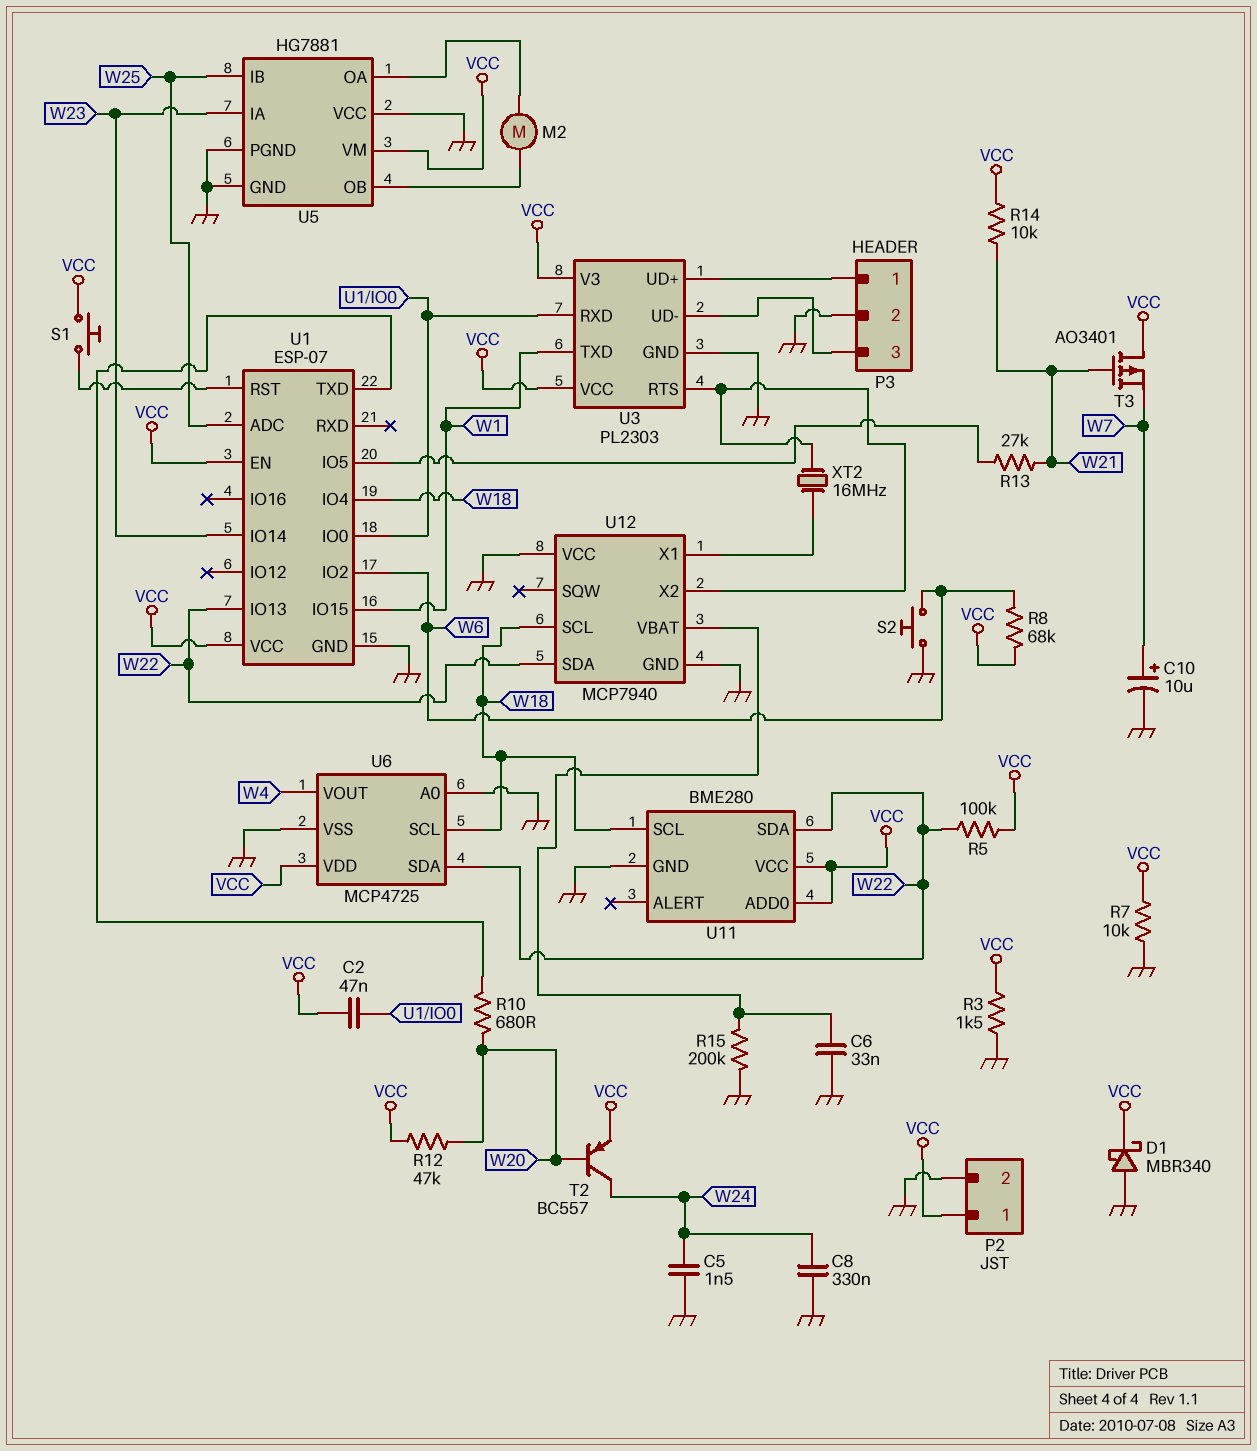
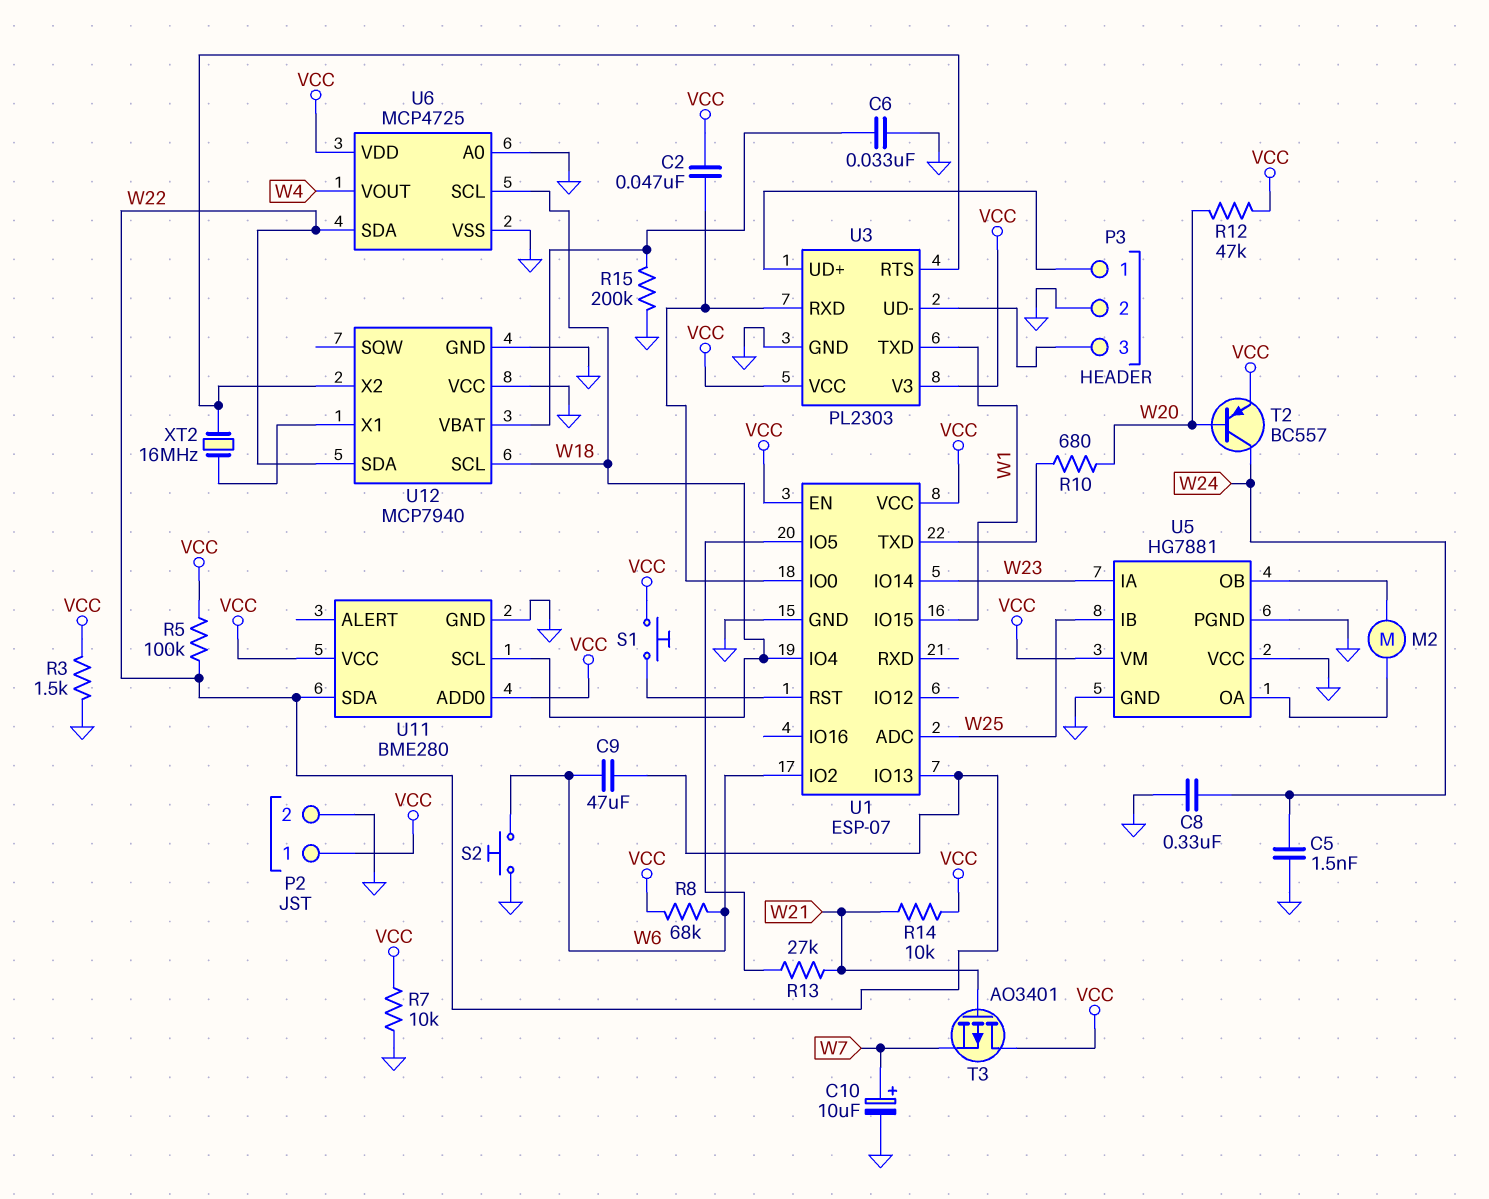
C9: none -> 47uF (W6, W22)
D1: schottky MBR340 (A GND, K VCC) -> none

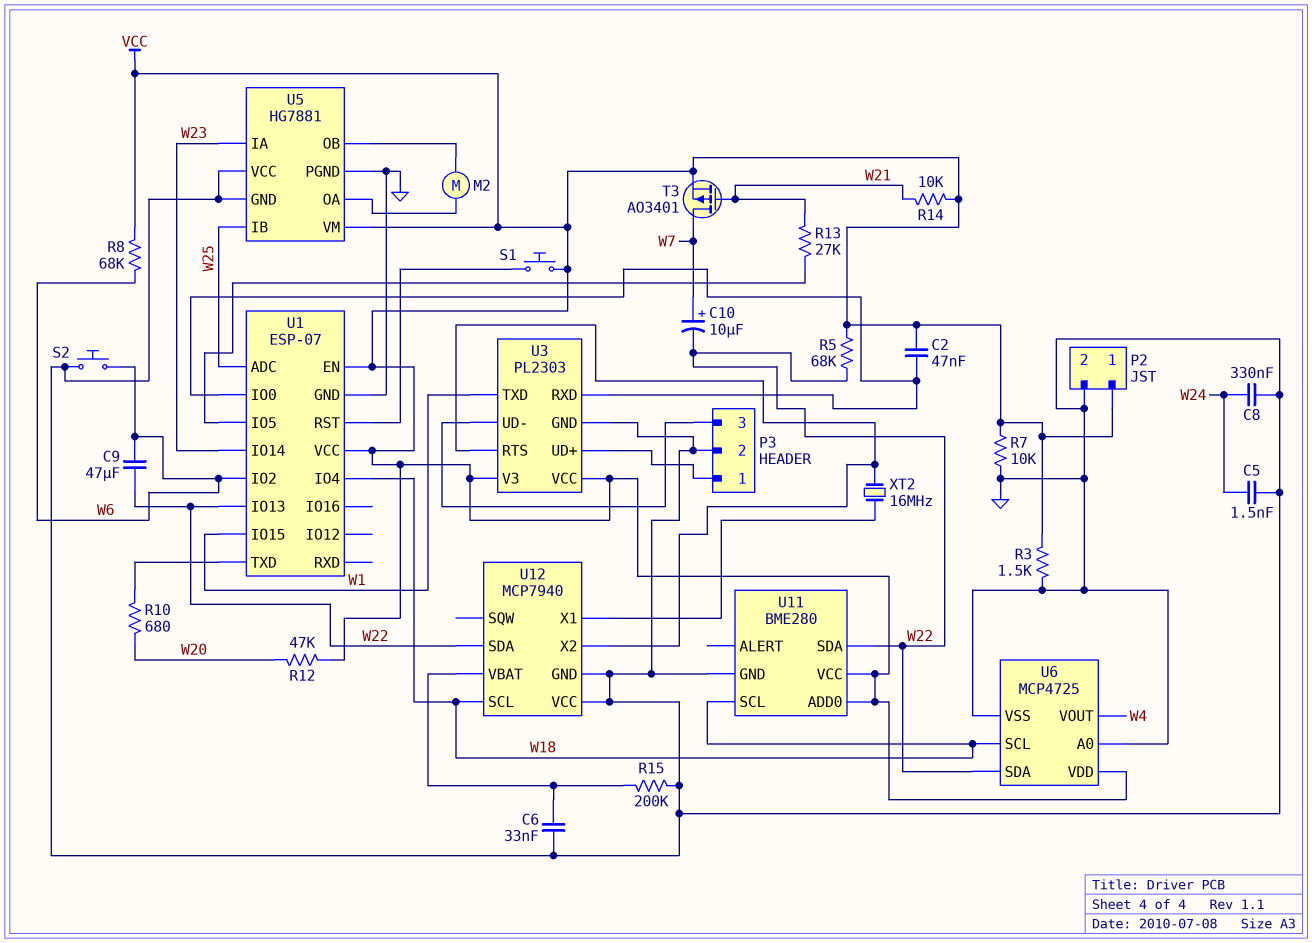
C10: 10uF (plus W7, minus GND) -> 10uF (plus W7, minus W22)
R5: 100k (VCC, W22) -> 68k (VCC, W22)
T2: PNP BC557 (B W20, C W24, E VCC) -> none
T3: PMOS AO3401 (G W21, D VCC, S W7) -> PMOS AO3401 (G W21, D W7, S VCC)

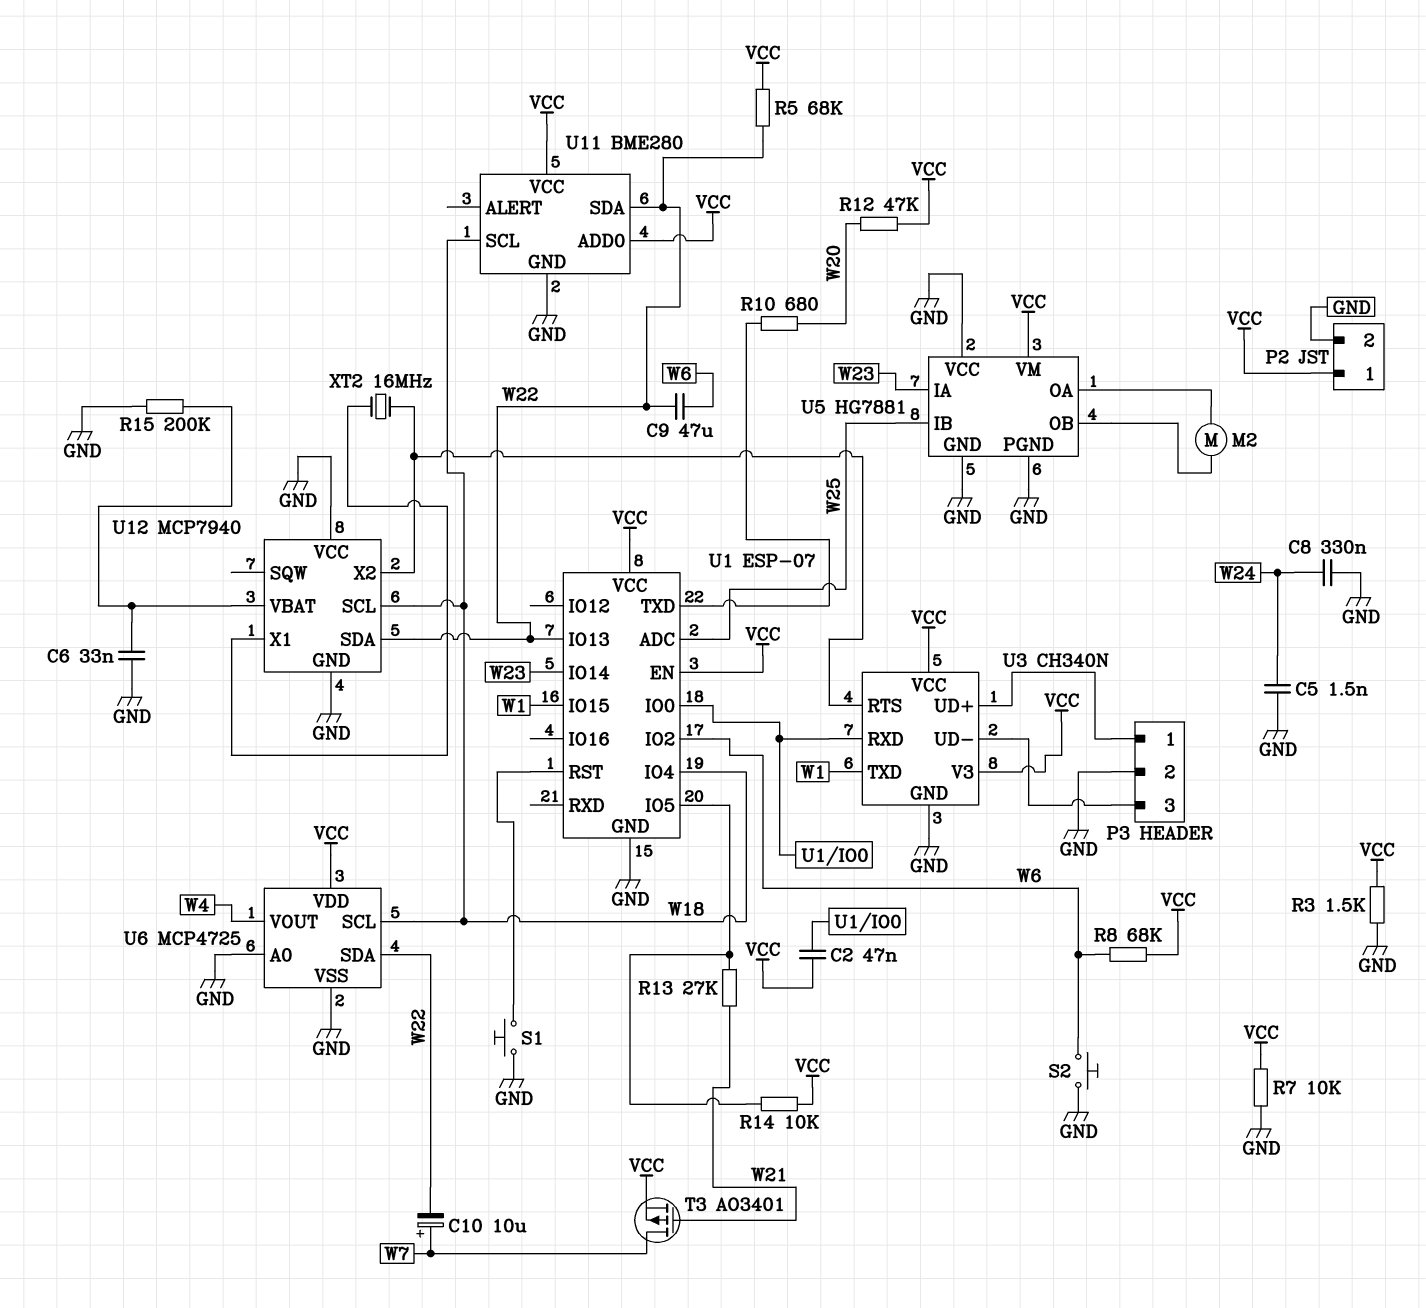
R14: 10k (VCC, W21) -> 10k (U1/IO5, VCC)
S1: button (U1/RST, VCC) -> button (GND, U1/RST)
U3: PL2303 -> CH340N

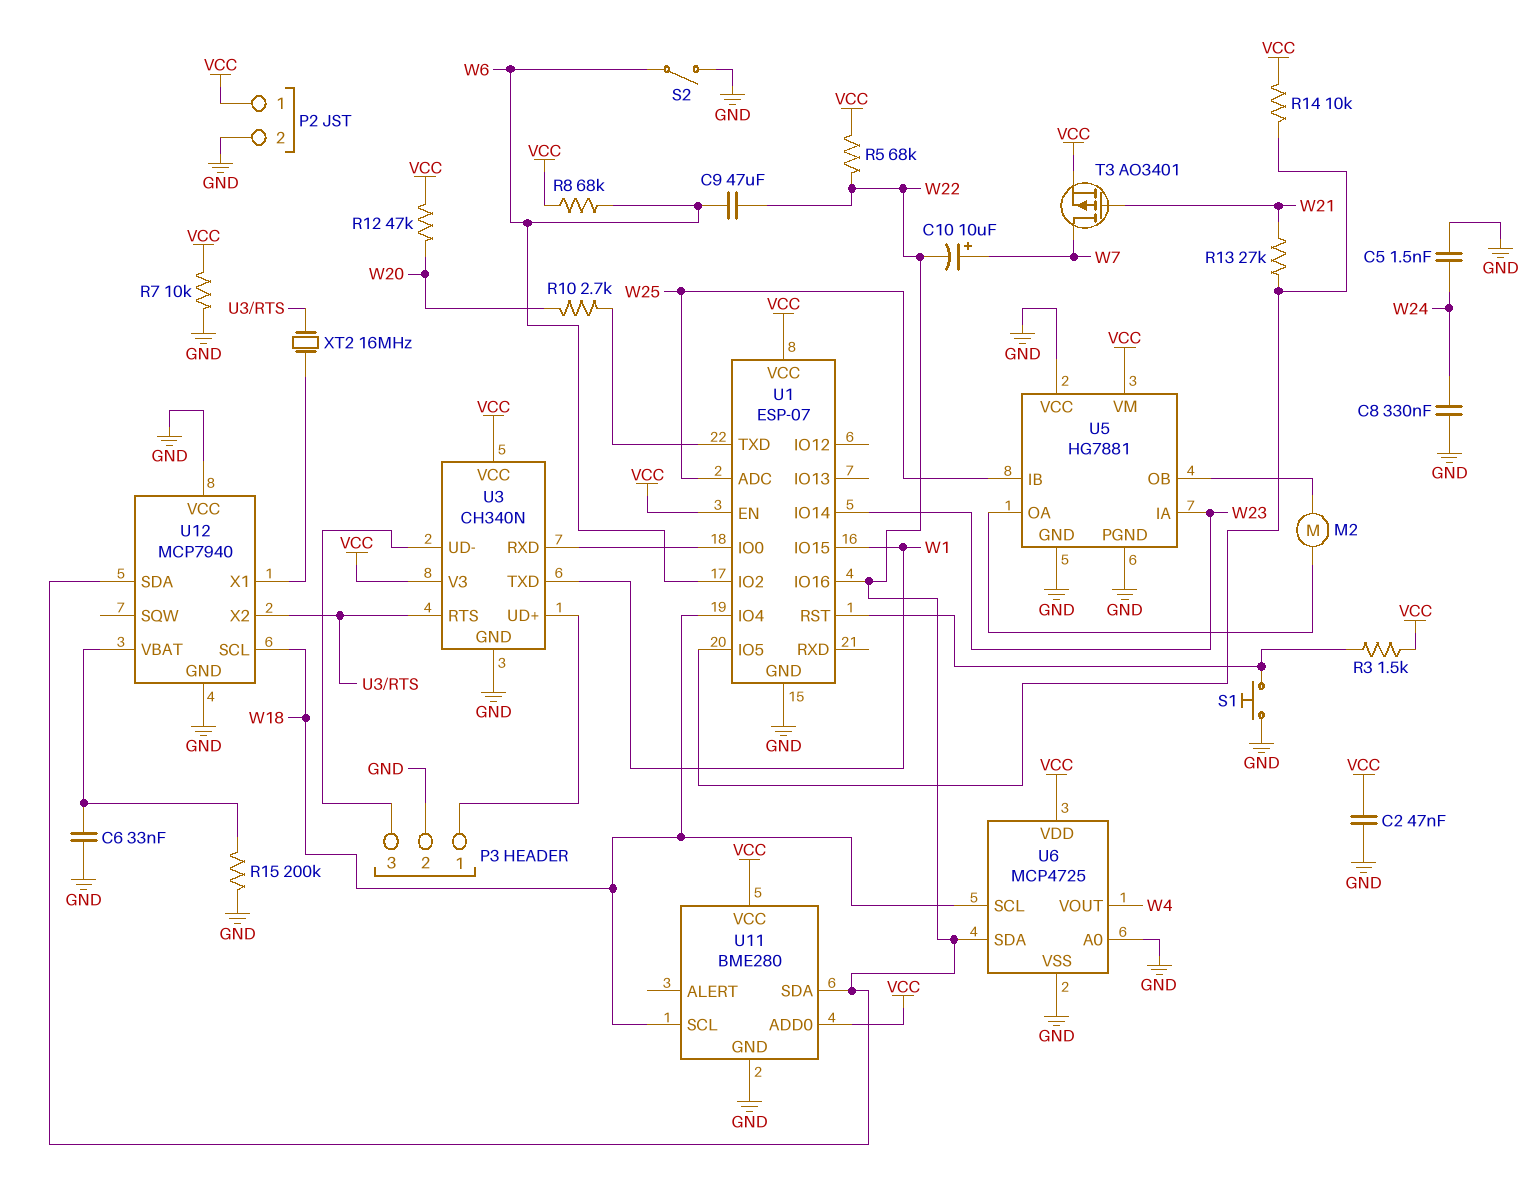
C2: 47nF (U1/IO0, VCC) -> 47nF (GND, VCC)
R3: 1.5k (GND, VCC) -> 1.5k (U1/RST, VCC)
R10: 680 (U1/TXD, W20) -> 2.7k (U1/TXD, W20)
S2: button (GND, W6) -> switch (GND, W6)
U1 pin IO13: W22 -> none
U1 pin IO16: none -> W22

